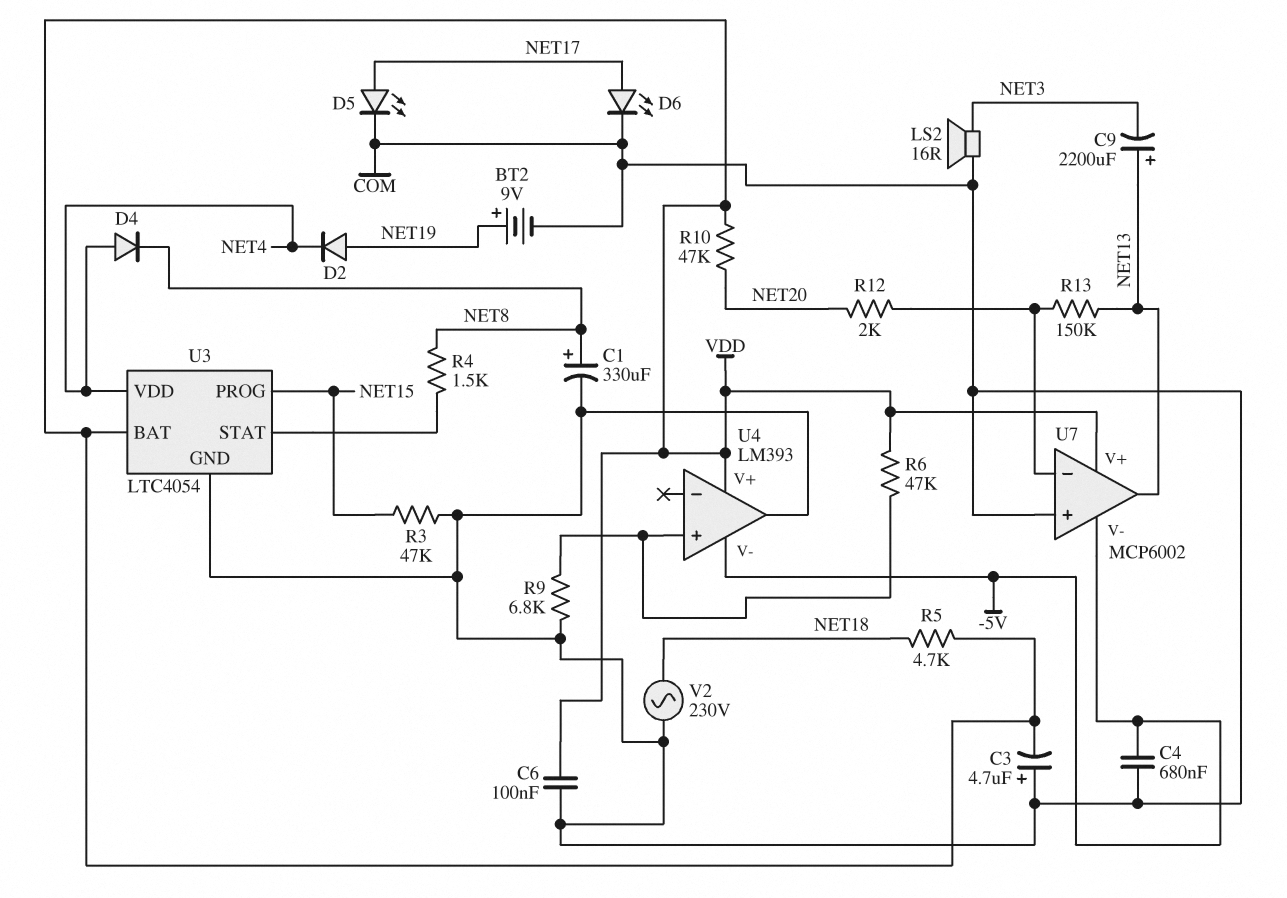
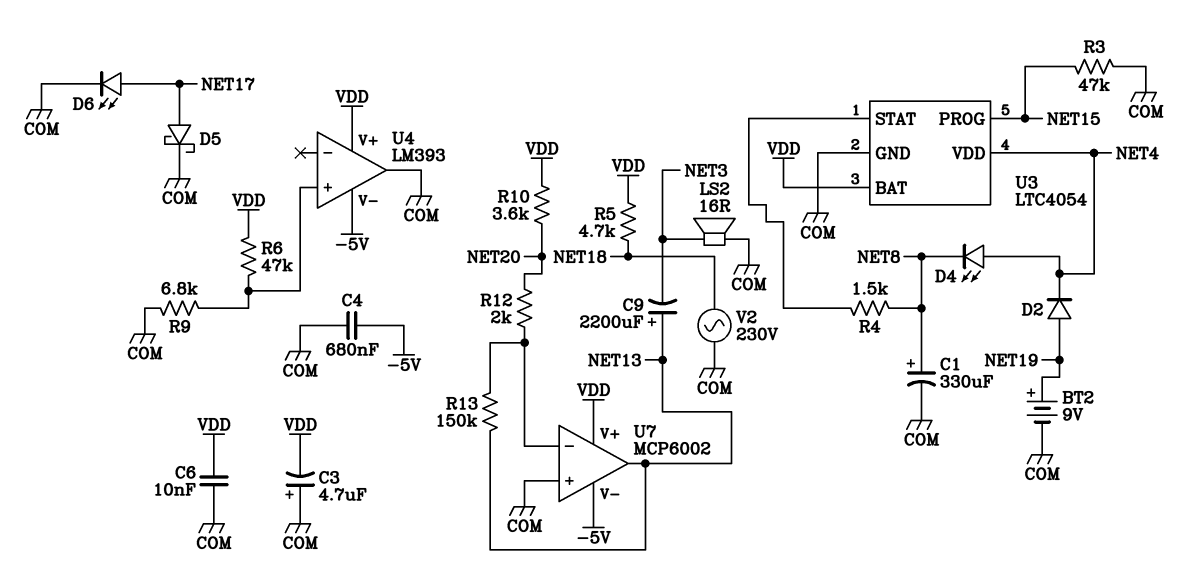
C6: 100nF (COM, VDD) -> 10nF (COM, VDD)
D4: diode (A NET4, K NET8) -> LED (A NET4, K NET8)
D5: LED (A NET17, K COM) -> schottky (A NET17, K COM)
R10: 47k (NET20, VDD) -> 3.6k (NET20, VDD)

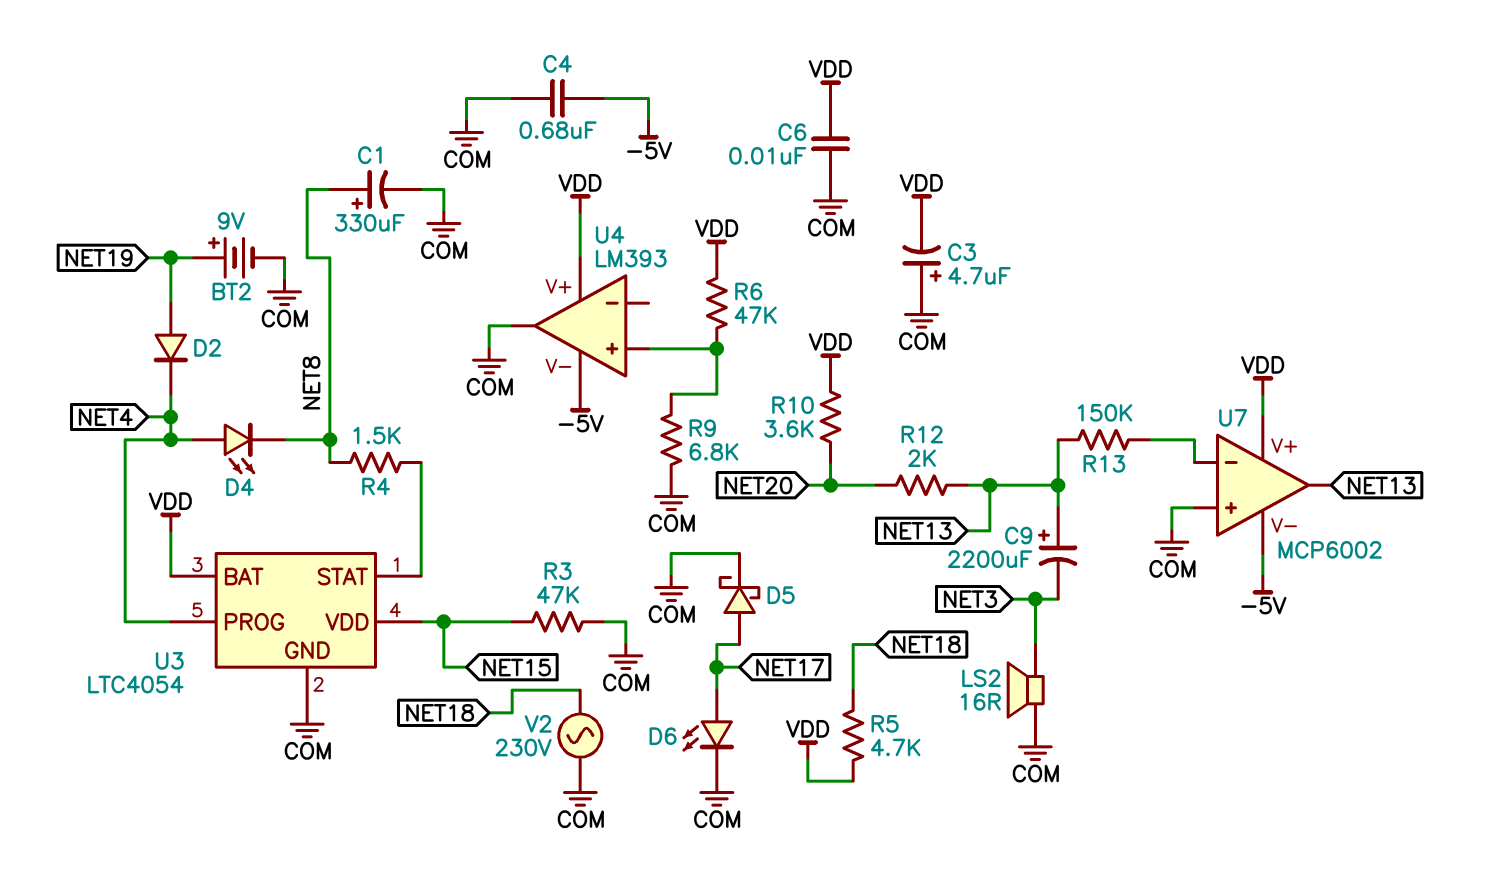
R12: 2k (NET20, U7/in-) -> 2k (NET13, NET20)
U3 pin PROG: NET15 -> NET4
U3 pin VDD: NET4 -> NET15

